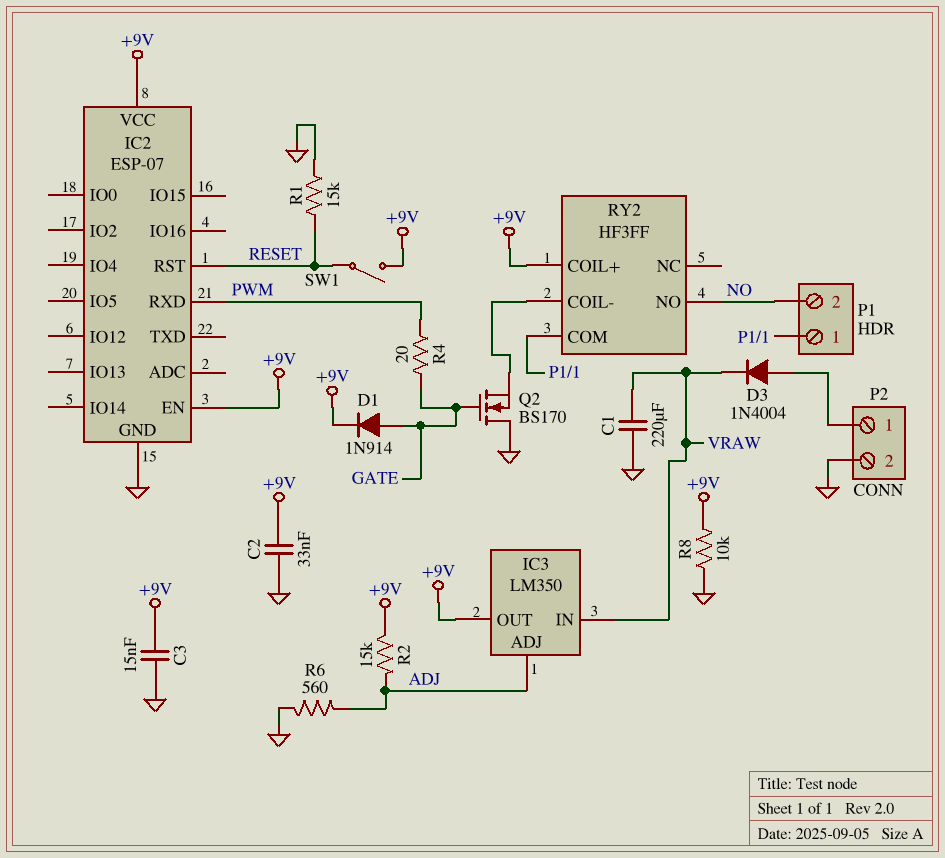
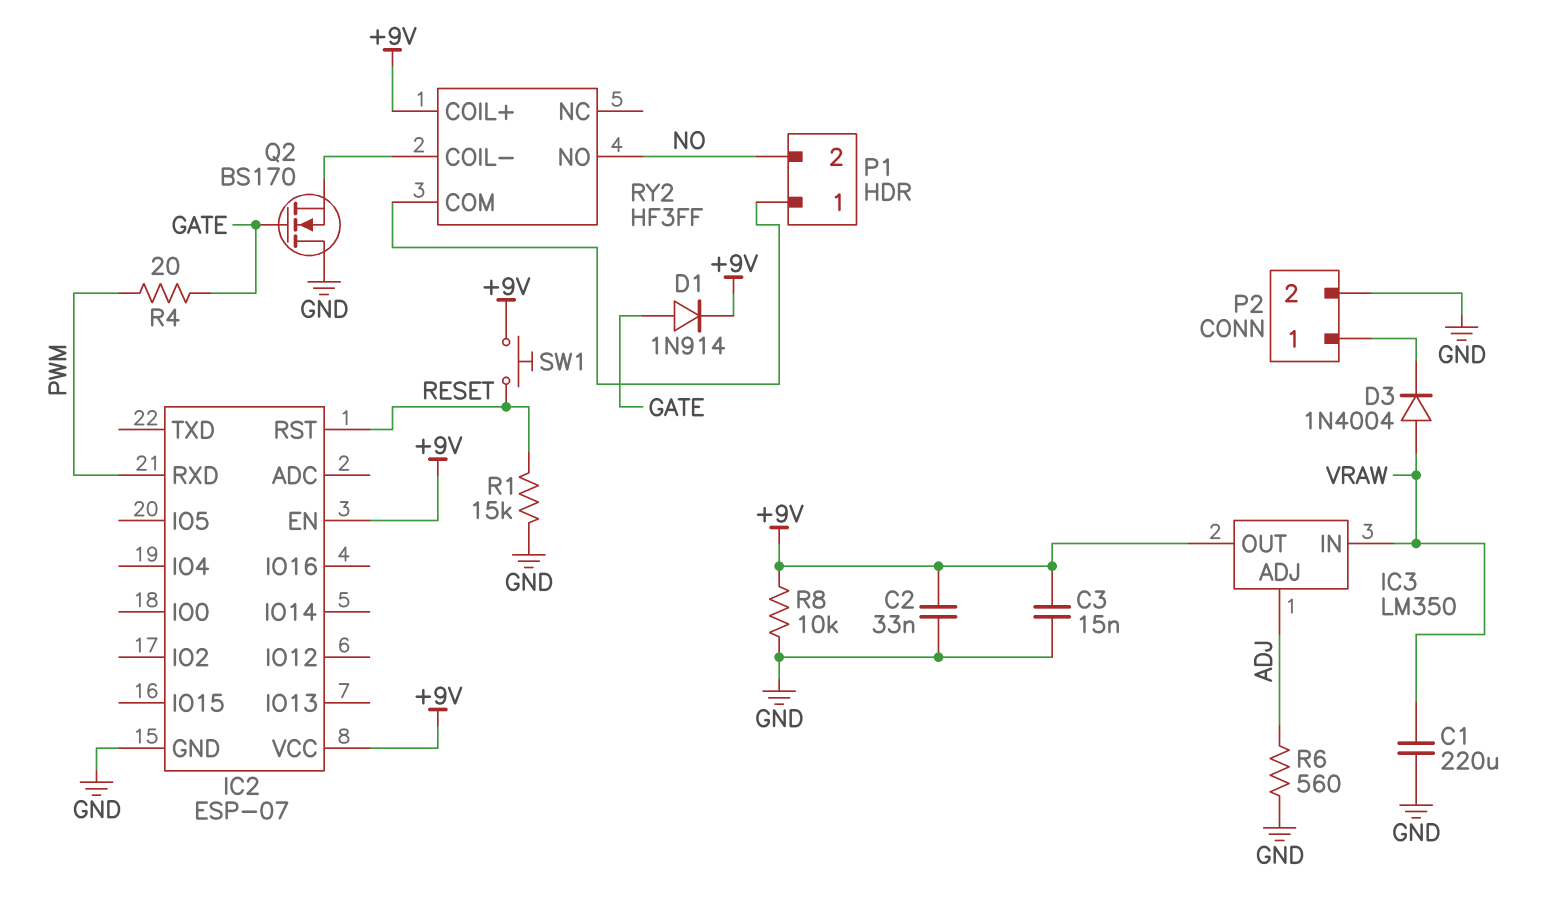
D3: diode 1N4004 (A P2/1, K VRAW) -> diode 1N4004 (A VRAW, K P2/1)
R2: 15k (+9V, ADJ) -> none
SW1: switch (+9V, RESET) -> button (+9V, RESET)

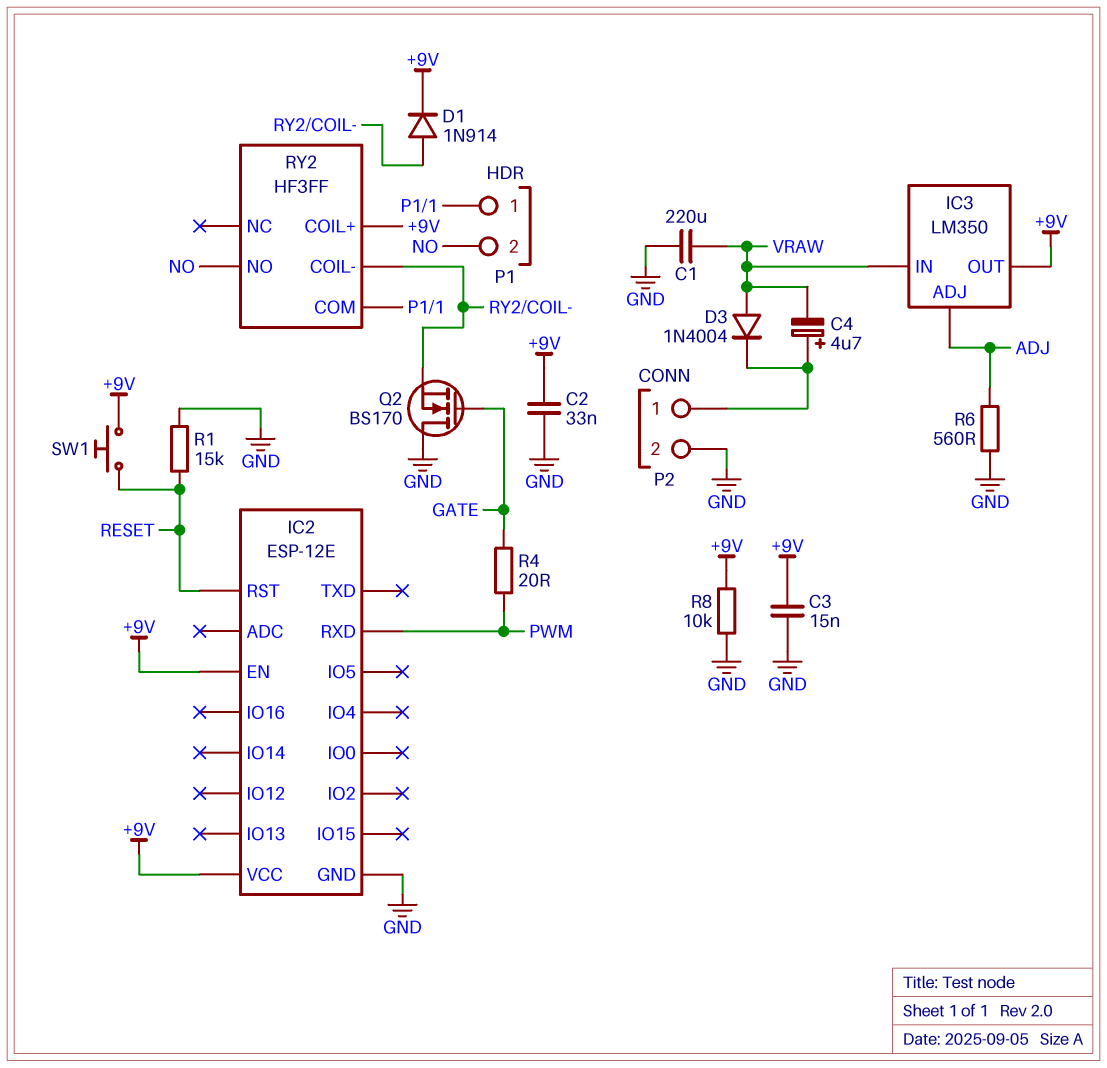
C4: none -> 4.7uF (plus P2/1, minus VRAW)
D1: diode 1N914 (A GATE, K +9V) -> diode 1N914 (A RY2/COIL-, K +9V)
IC2: ESP-07 -> ESP-12E

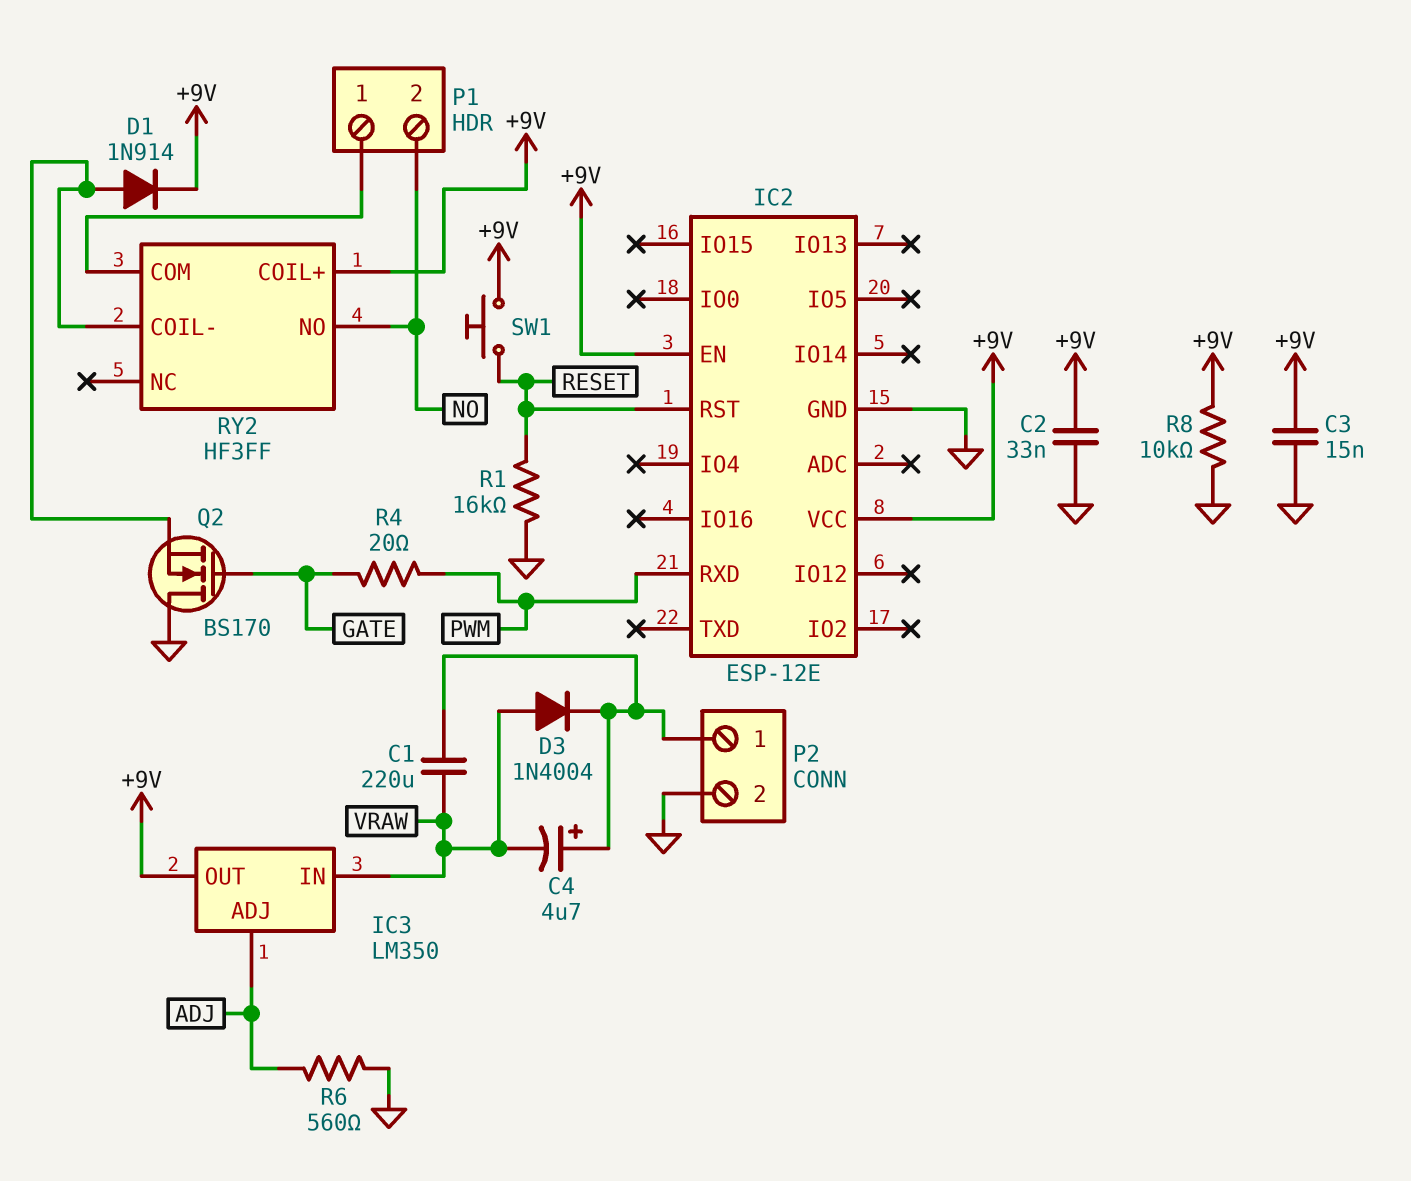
C1: 220uF (GND, VRAW) -> 220uF (P2/1, VRAW)
R1: 15k (GND, RESET) -> 16k (GND, RESET)

